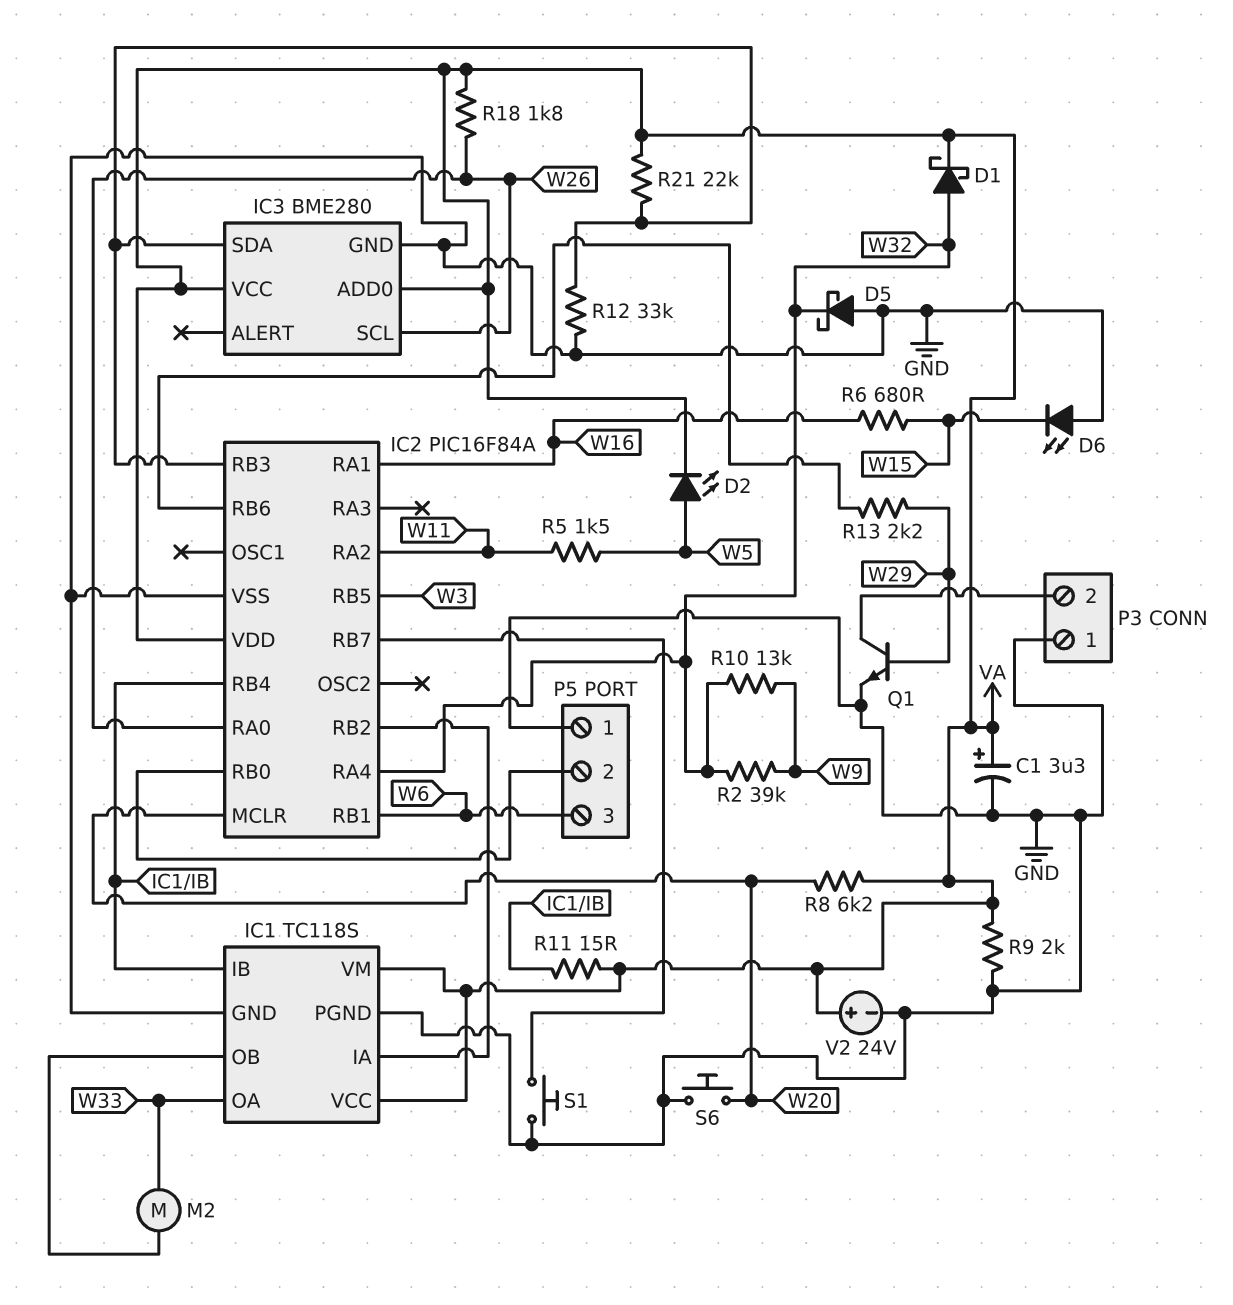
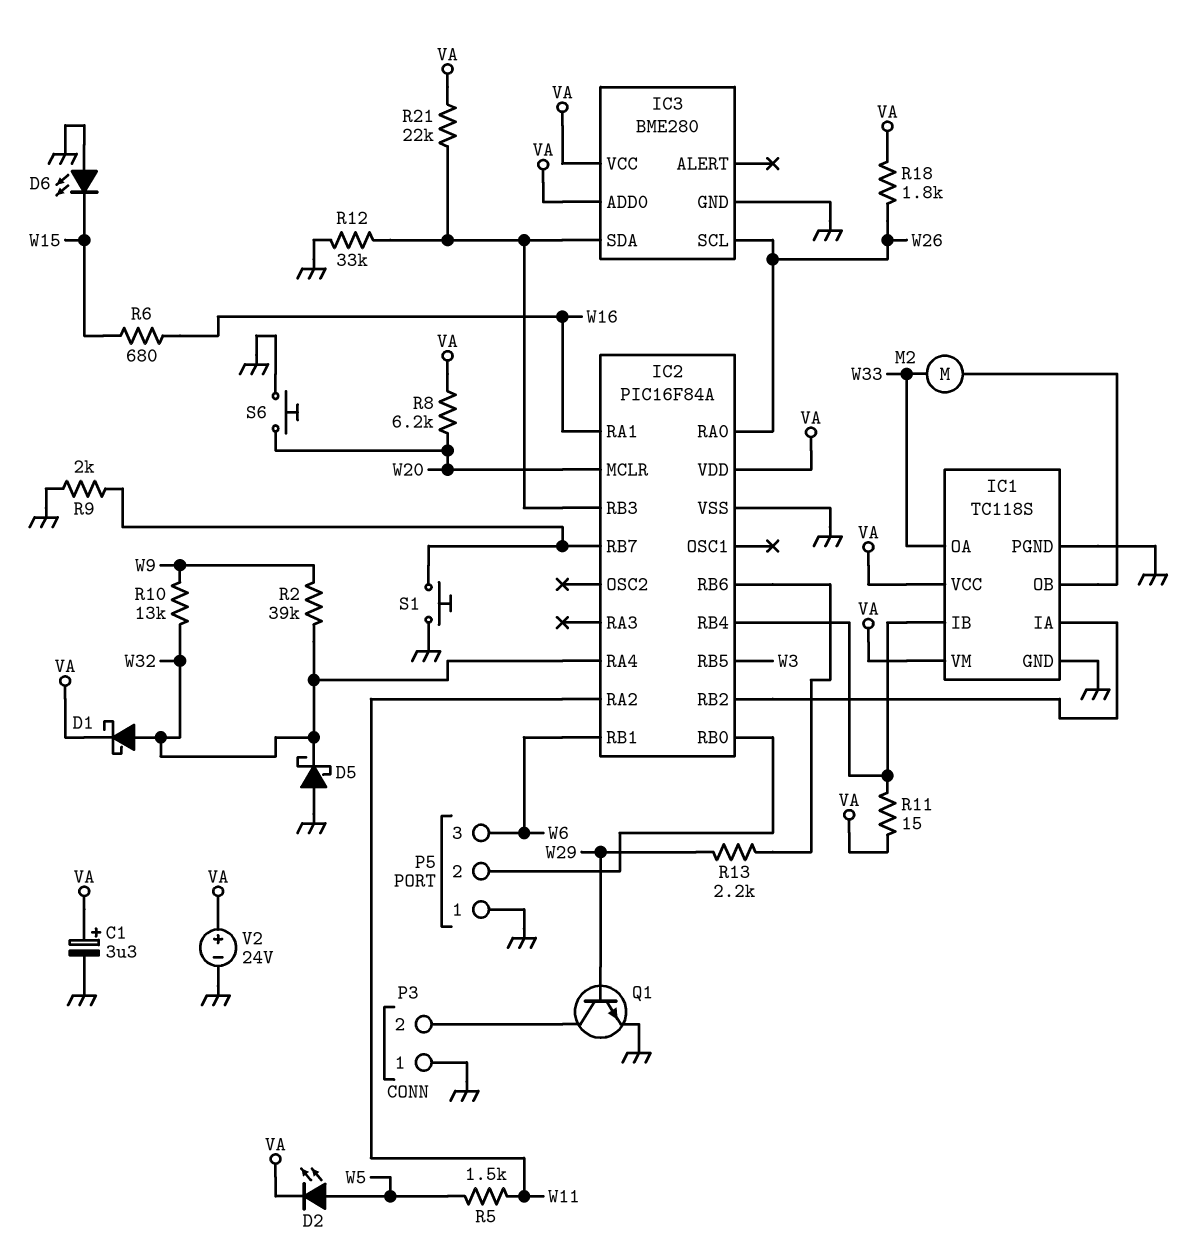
R9: 2k (GND, VA) -> 2k (GND, IC2/RB7)

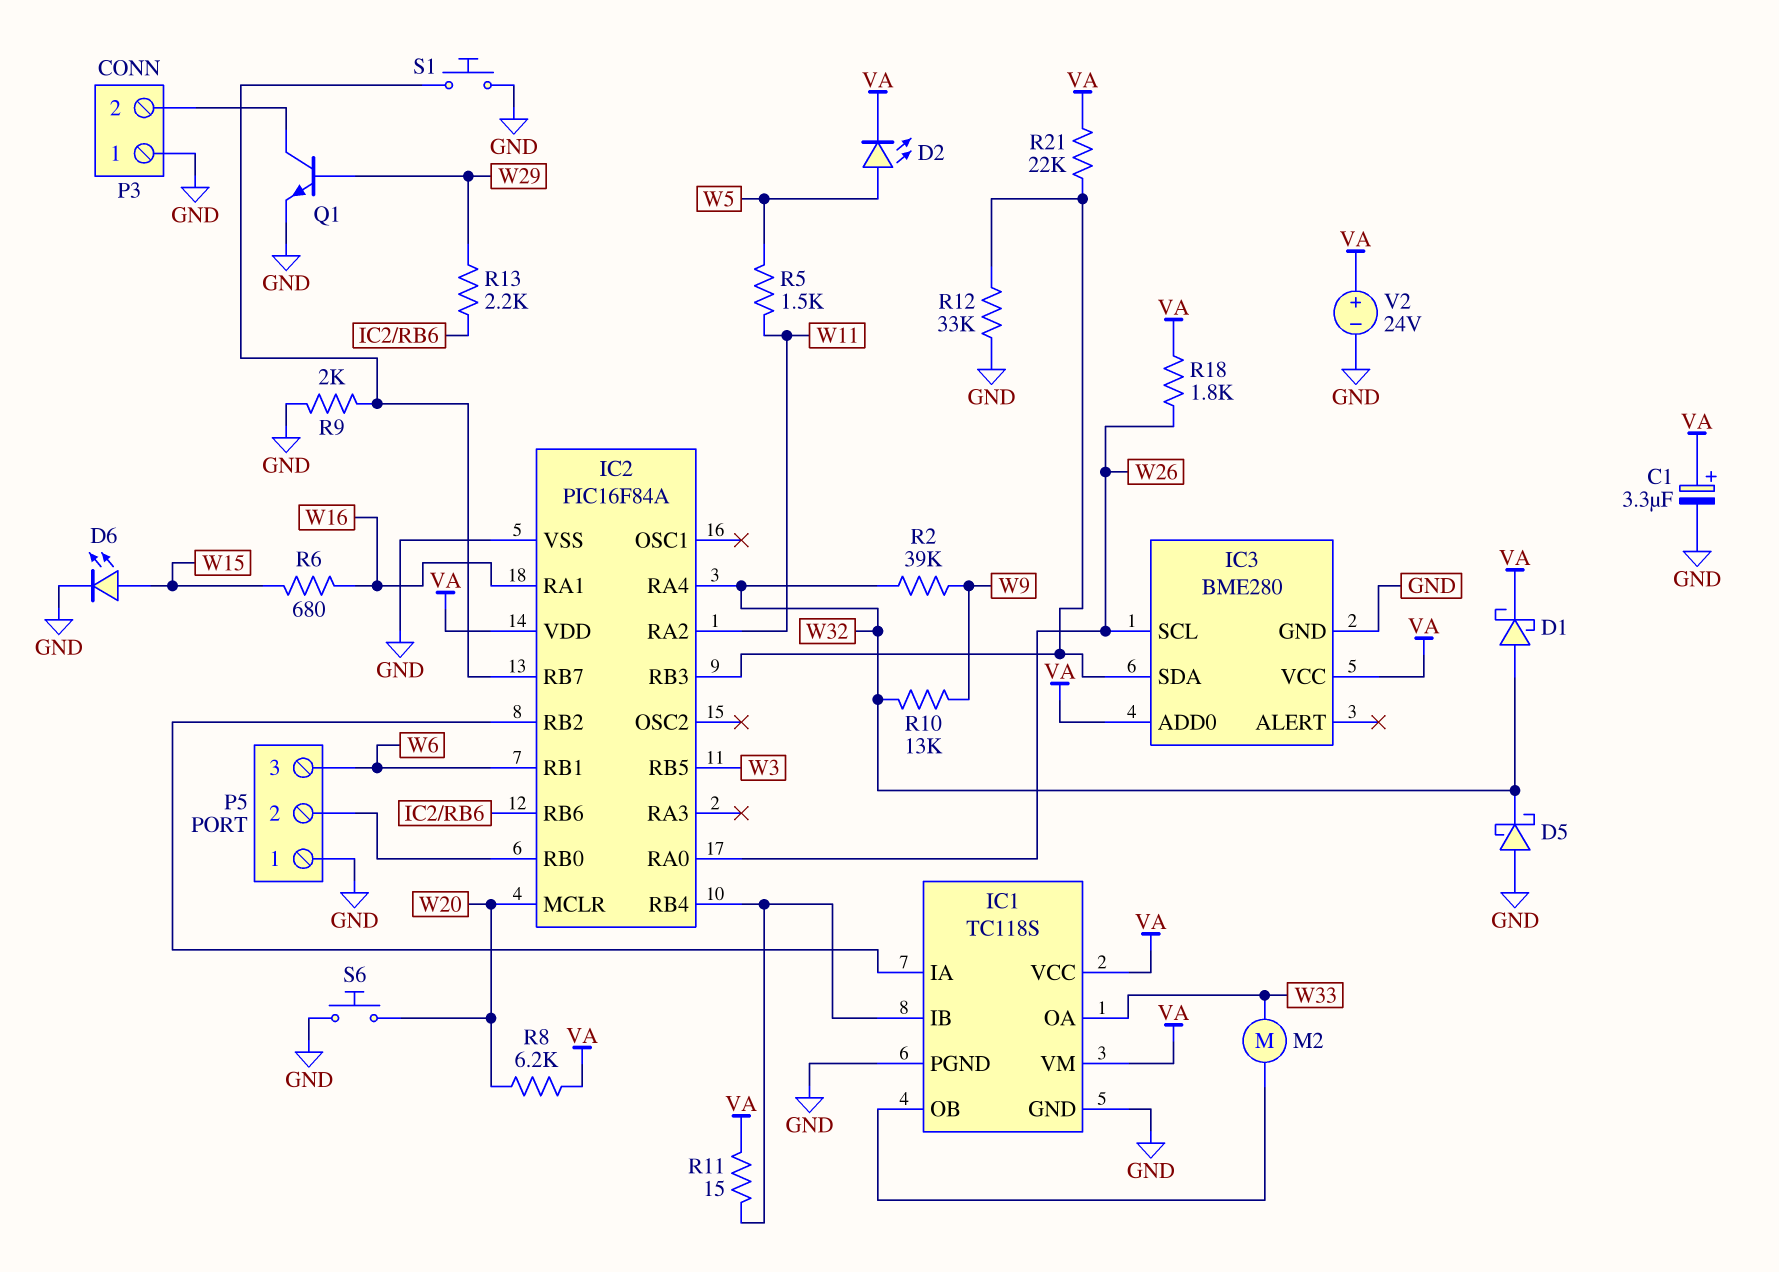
D6: LED (A GND, K W15) -> LED (A W15, K GND)

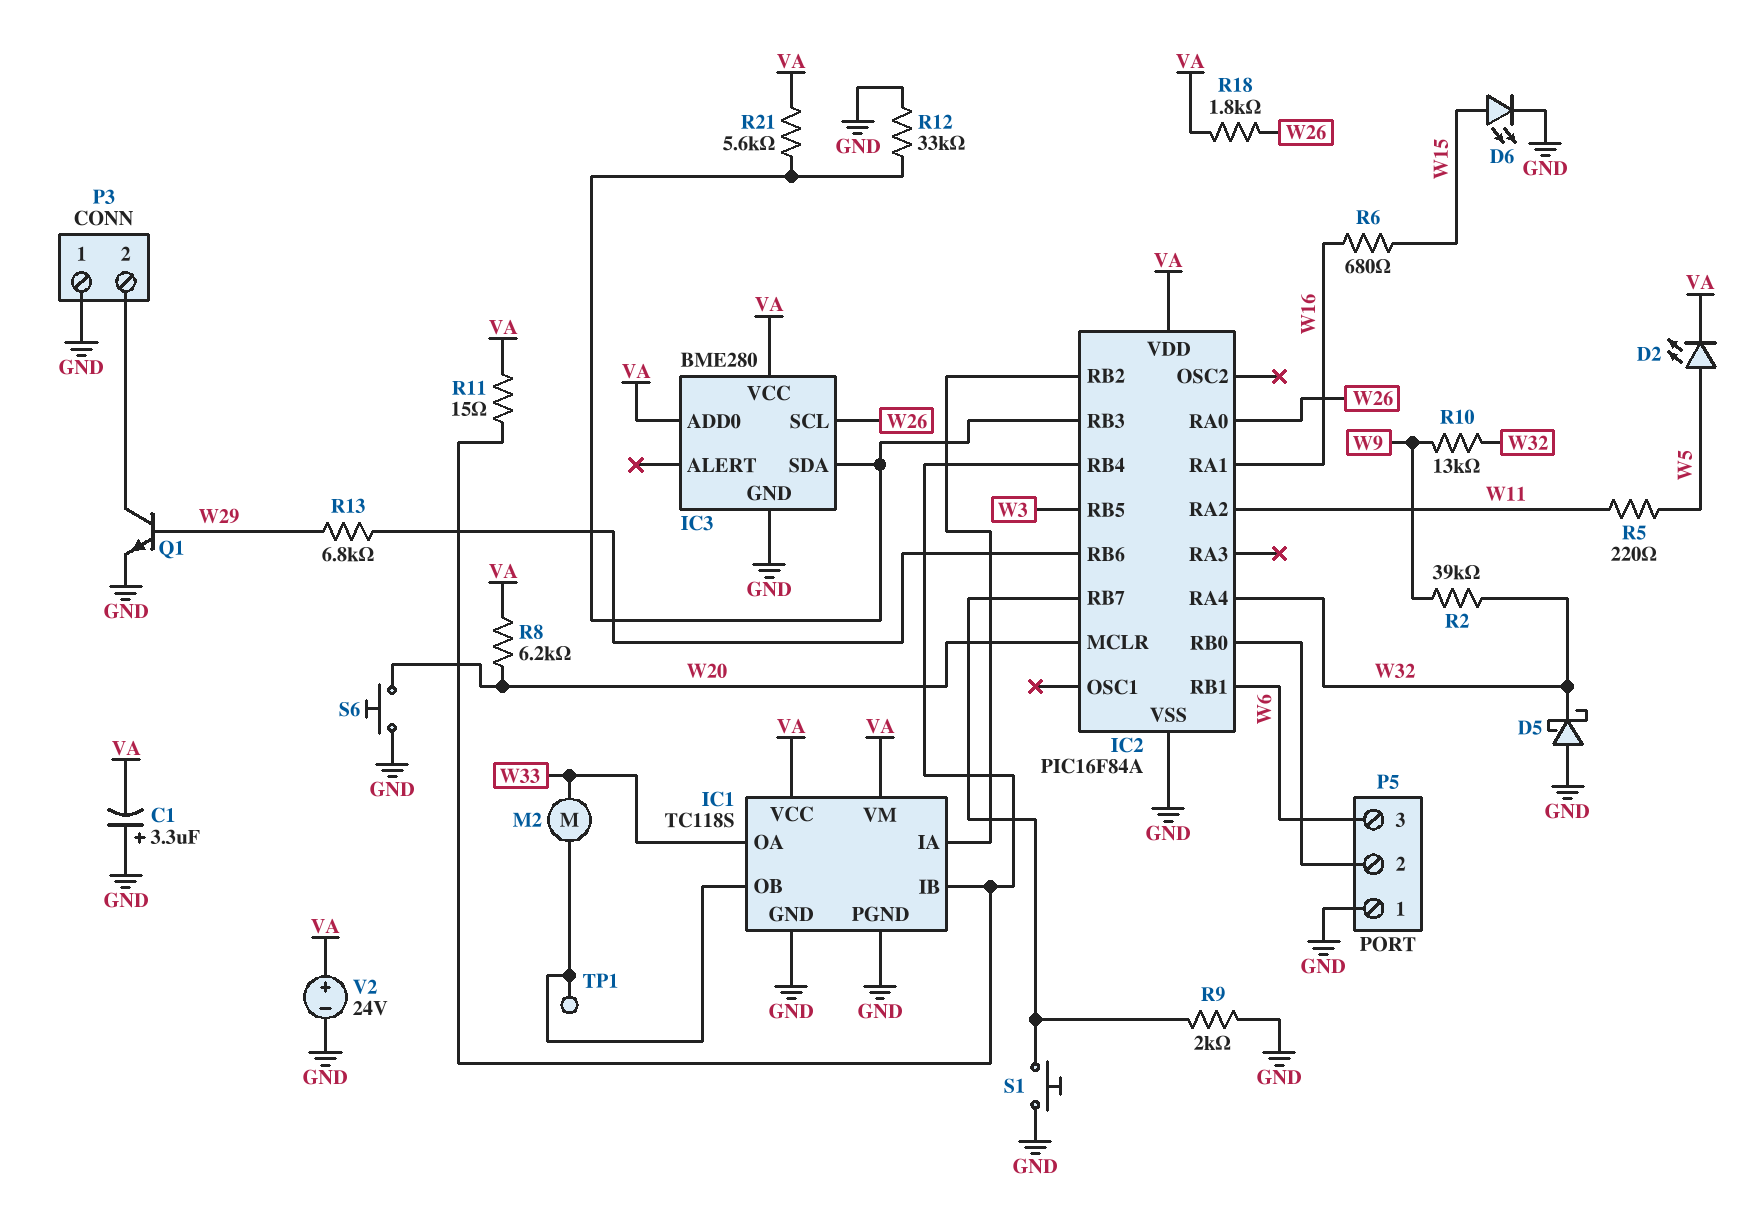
C1: 3.3uF (plus VA, minus GND) -> 3.3uF (plus GND, minus VA)
D1: schottky (A W32, K VA) -> none
R5: 1.5k (W5, W11) -> 220 (W5, W11)
R13: 2.2k (IC2/RB6, W29) -> 6.8k (IC2/RB6, W29)
R21: 22k (IC2/RB3, VA) -> 5.6k (IC2/RB3, VA)
TP1: none -> test point (IC1/OB)

